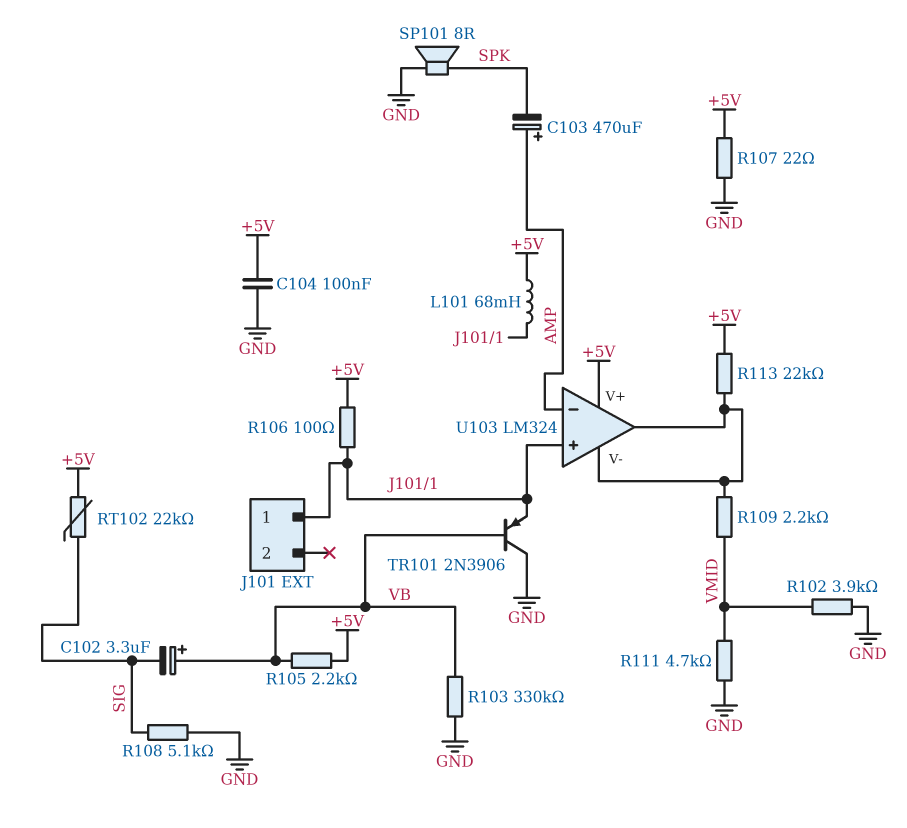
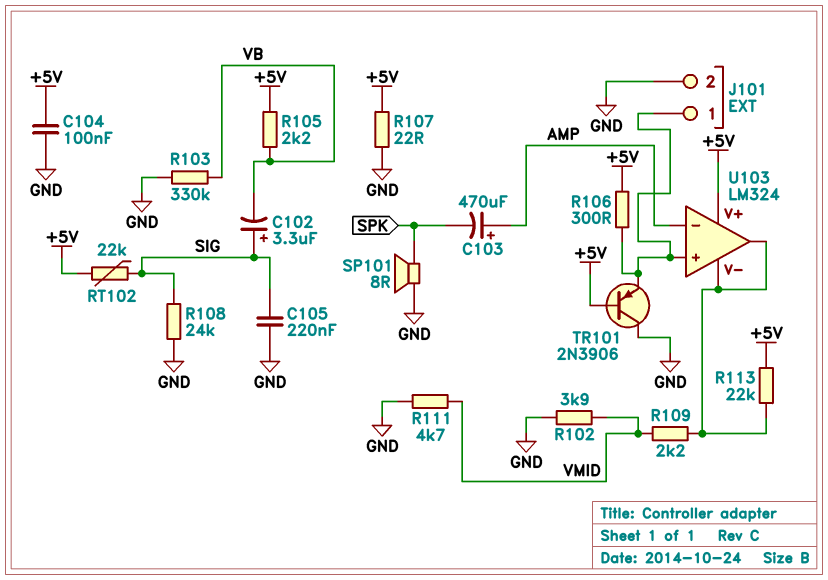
C102: 3.3uF (plus VB, minus SIG) -> 3.3uF (plus SIG, minus VB)
C105: none -> 220nF (GND, SIG)
J101 pin 2: none -> GND
L101: 68mH (+5V, J101/1) -> none
R106: 100 (+5V, J101/1) -> 300 (+5V, J101/1)
R108: 5.1k (GND, SIG) -> 24k (GND, SIG)
TR101: PNP 2N3906 (B VB, C GND, E J101/1) -> PNP 2N3906 (B +5V, C GND, E J101/1)

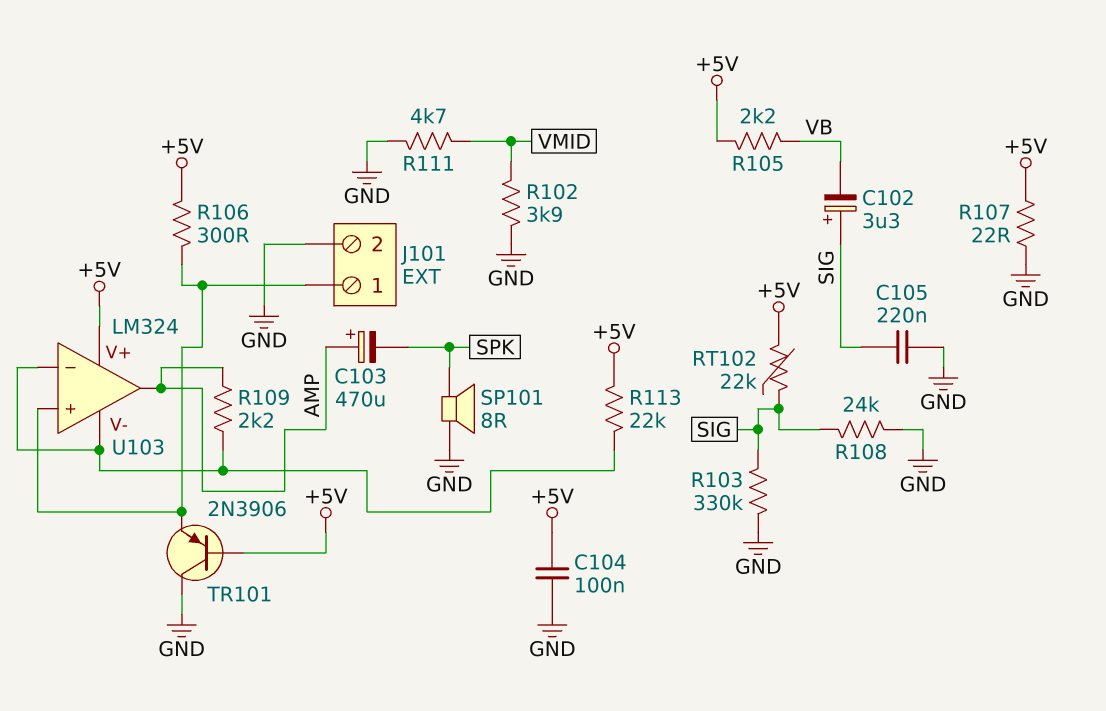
R103: 330k (GND, VB) -> 330k (GND, SIG)
R109: 2.2k (U103/V-, VMID) -> 2.2k (AMP, U103/V-)
U103 pin in-: AMP -> U103/V-
U103 pin out: U103/V- -> AMP

